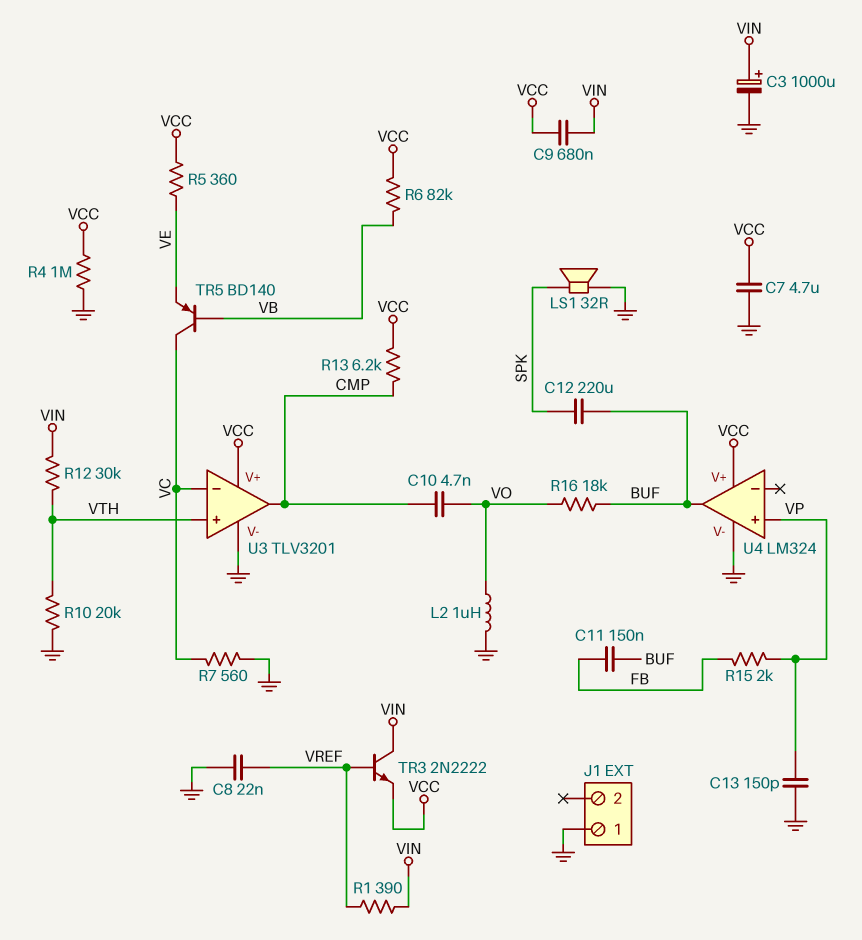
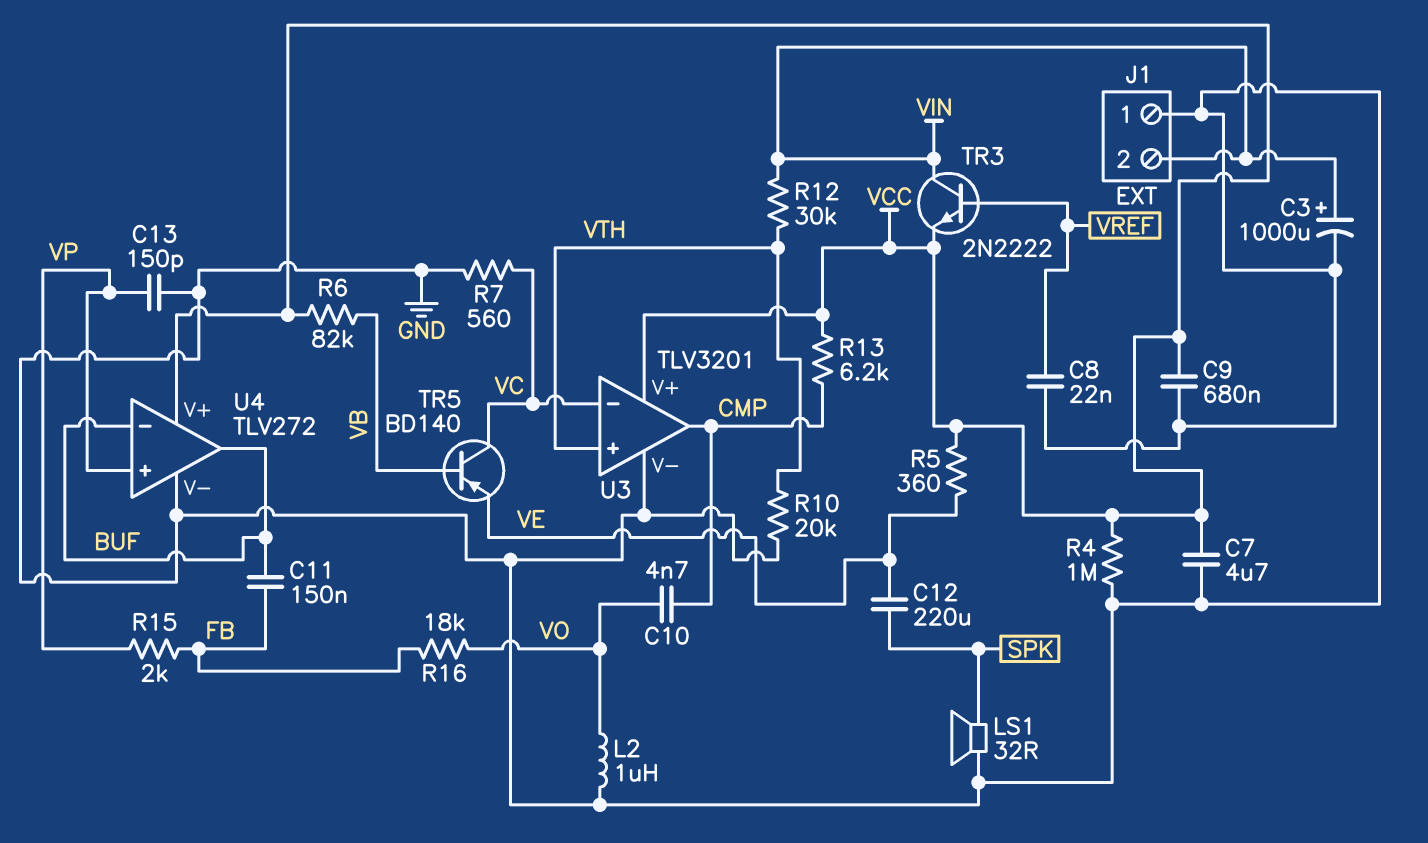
C9: 680nF (VCC, VIN) -> 680nF (GND, VCC)
C12: 220uF (BUF, SPK) -> 220uF (SPK, VE)
J1 pin 2: none -> VIN
R1: 390 (VIN, VREF) -> none
R16: 18k (BUF, VO) -> 18k (FB, VO)
U4: LM324 -> TLV272
U4 pin in-: none -> BUF

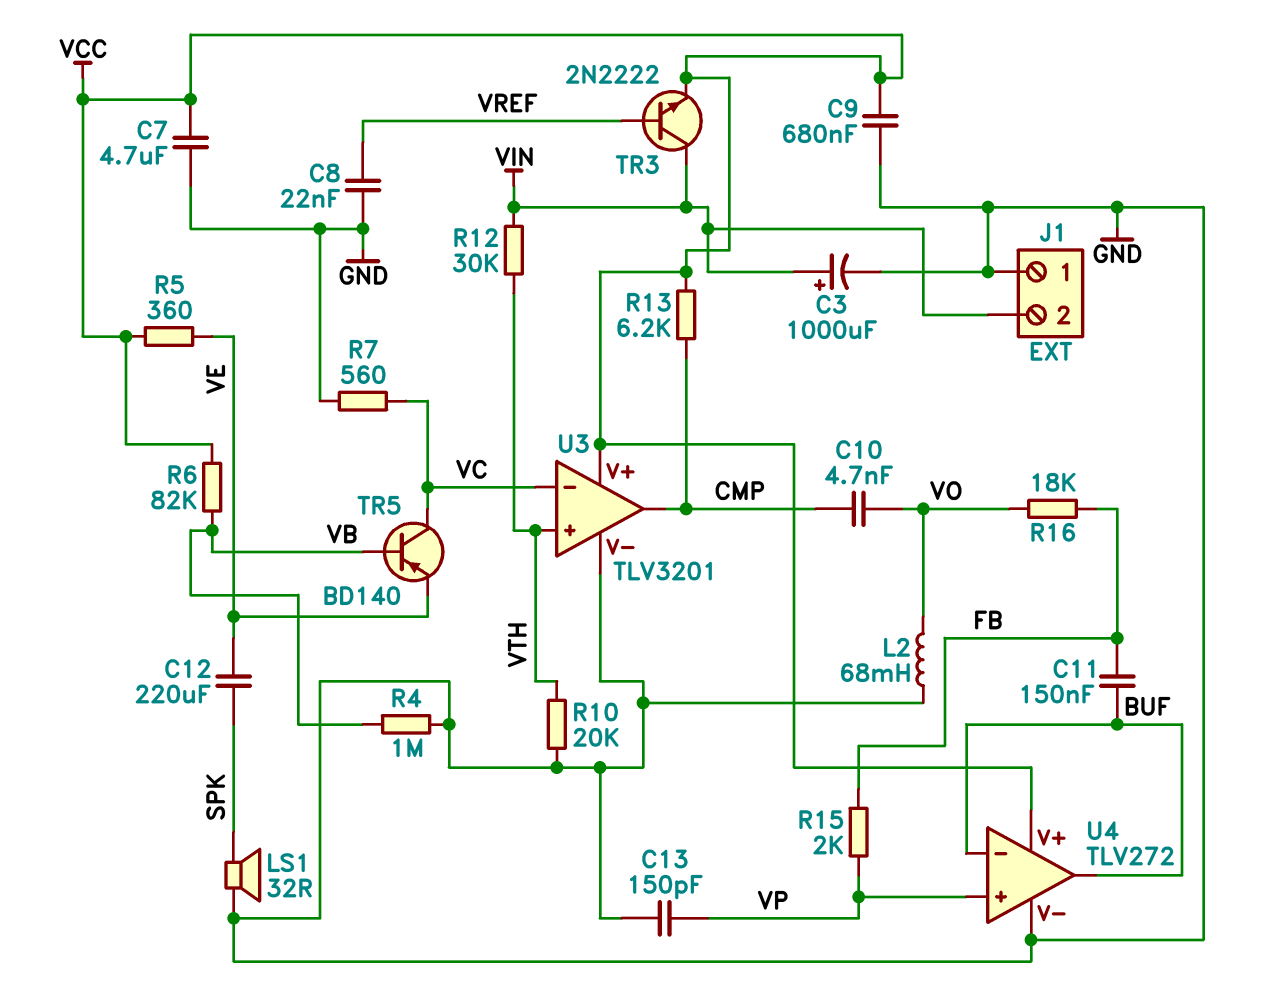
L2: 1uH (GND, VO) -> 68mH (GND, VO)
R4: 1M (GND, VCC) -> 1M (GND, VB)

